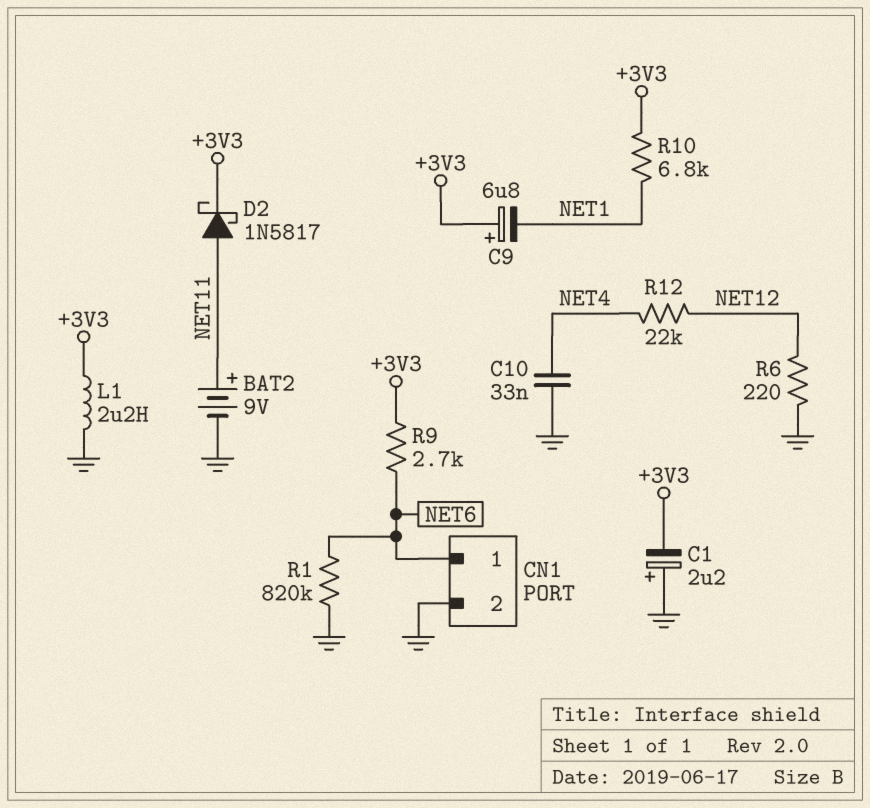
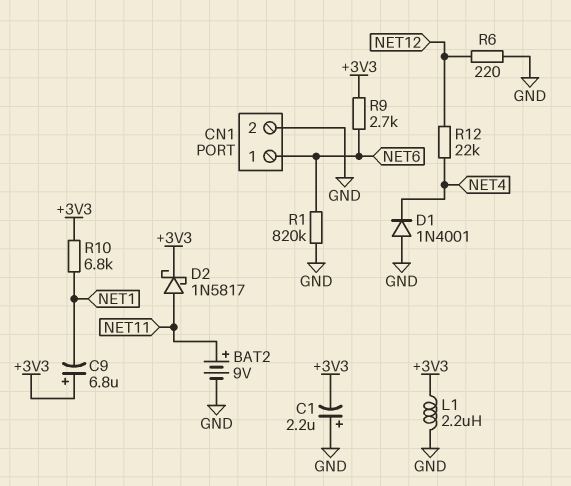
C10: 33nF (GND, NET4) -> none
D1: none -> diode 1N4001 (A GND, K NET4)

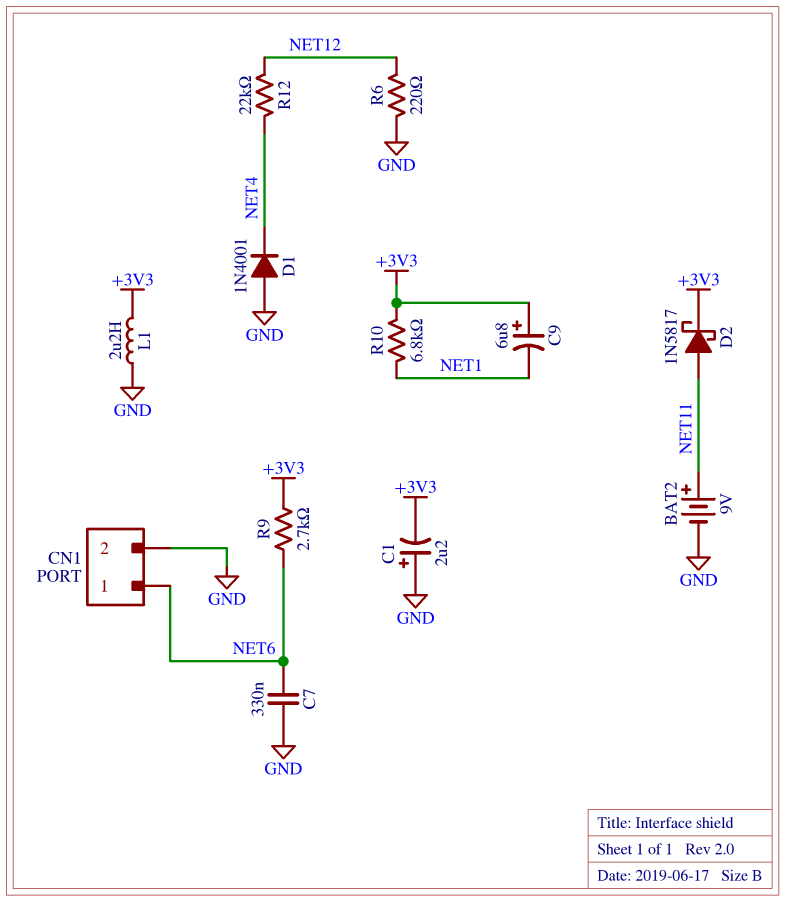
C7: none -> 330nF (GND, NET6)
R1: 820k (GND, NET6) -> none

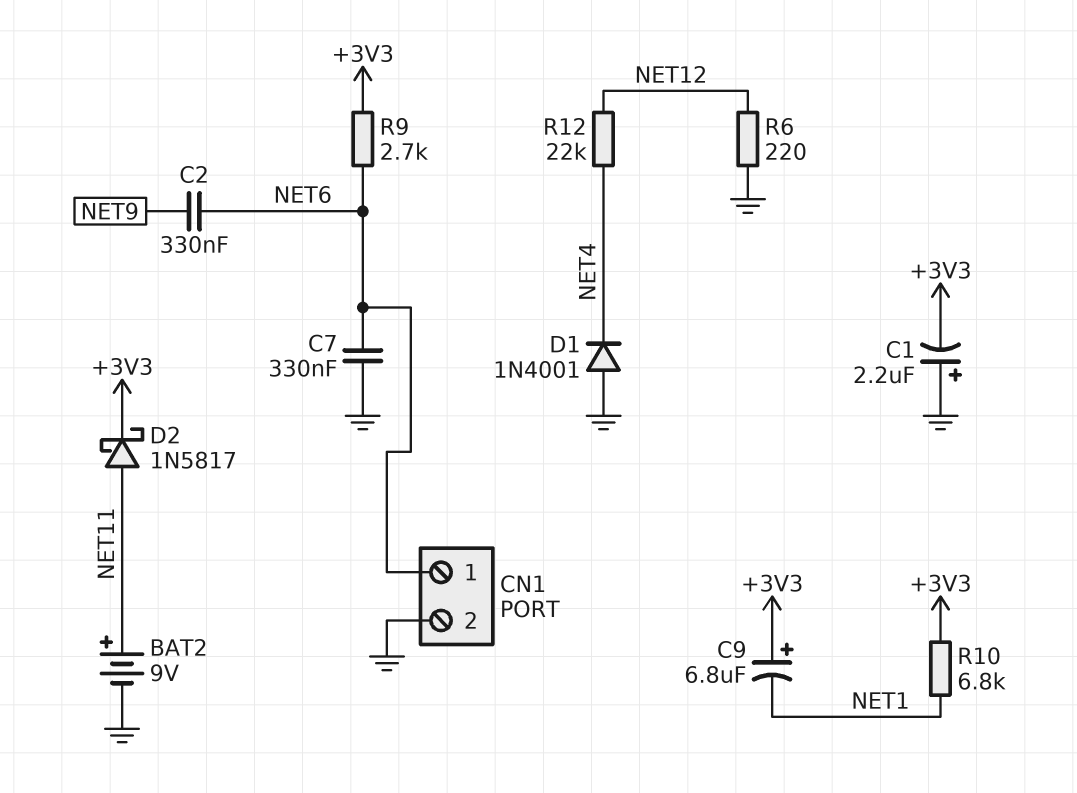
C2: none -> 330nF (NET6, NET9)
L1: 2.2uH (+3V3, GND) -> none

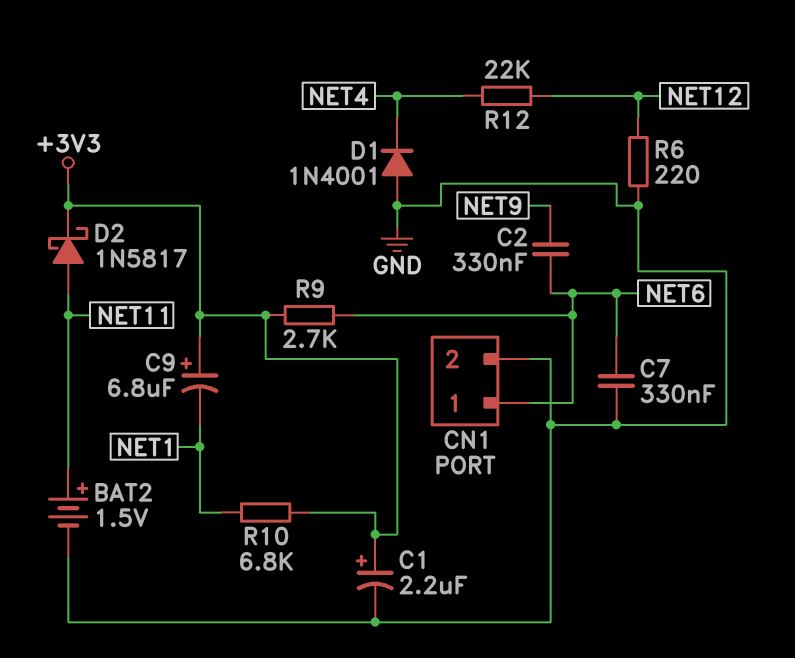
BAT2: 9V (plus NET11, minus GND) -> 1.5V (plus NET11, minus GND)
C1: 2.2uF (plus GND, minus +3V3) -> 2.2uF (plus +3V3, minus GND)

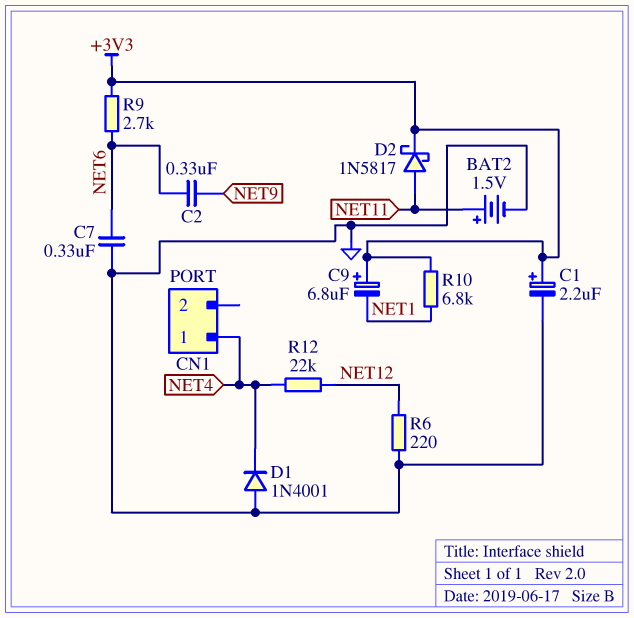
CN1 pin 1: NET6 -> NET4
CN1 pin 2: GND -> none

